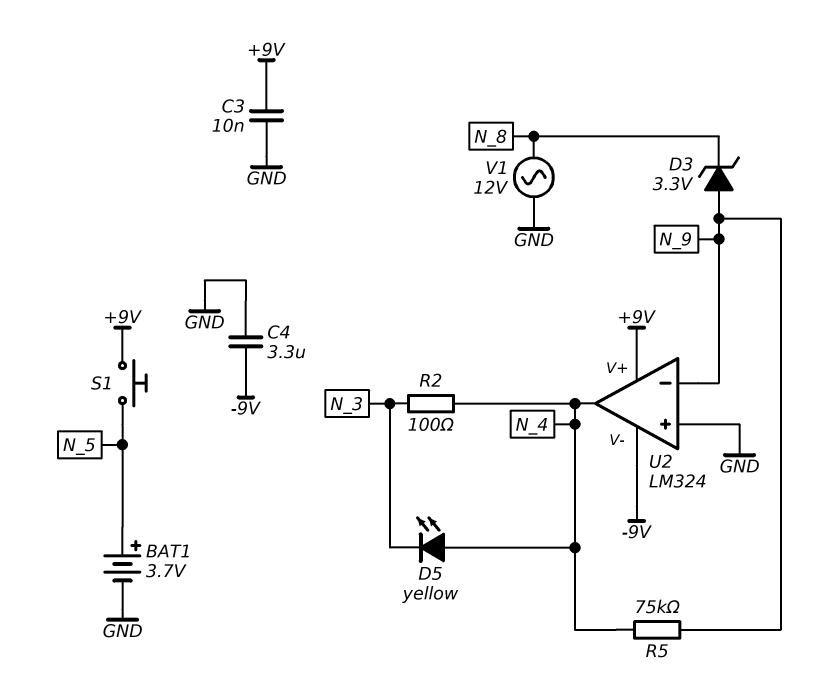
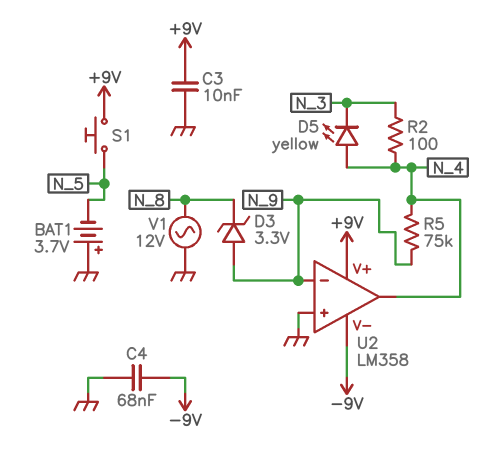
BAT1: 3.7V (plus N_5, minus GND) -> 3.7V (plus GND, minus N_5)
C4: 3.3uF (-9V, GND) -> 68nF (-9V, GND)
U2: LM324 -> LM358

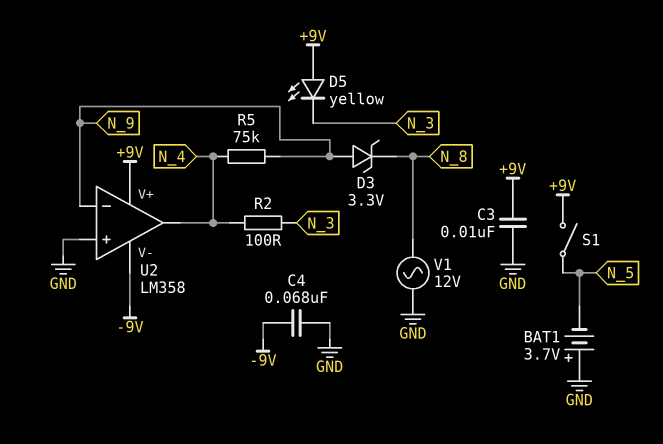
D5: LED yellow (A N_4, K N_3) -> LED yellow (A +9V, K N_3)
S1: button (+9V, N_5) -> switch (+9V, N_5)

